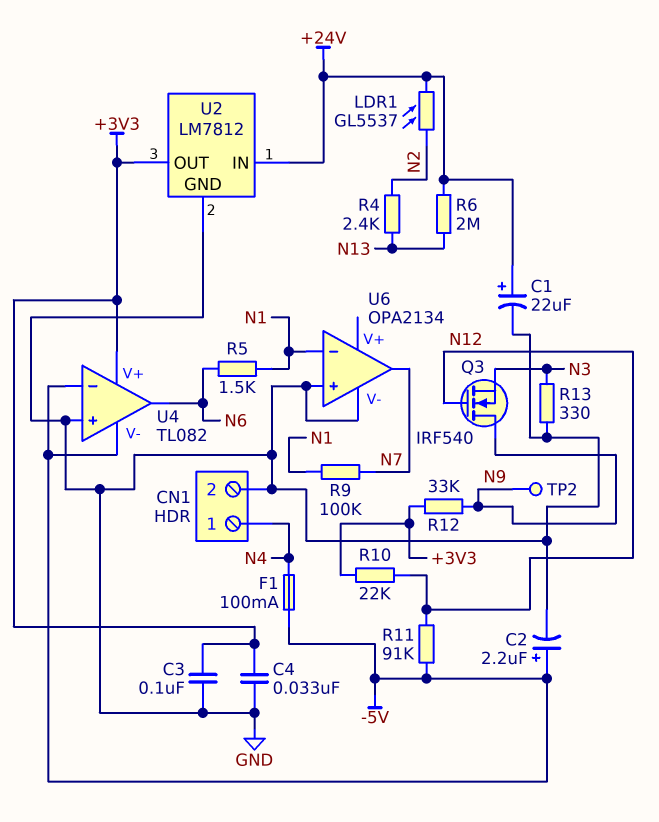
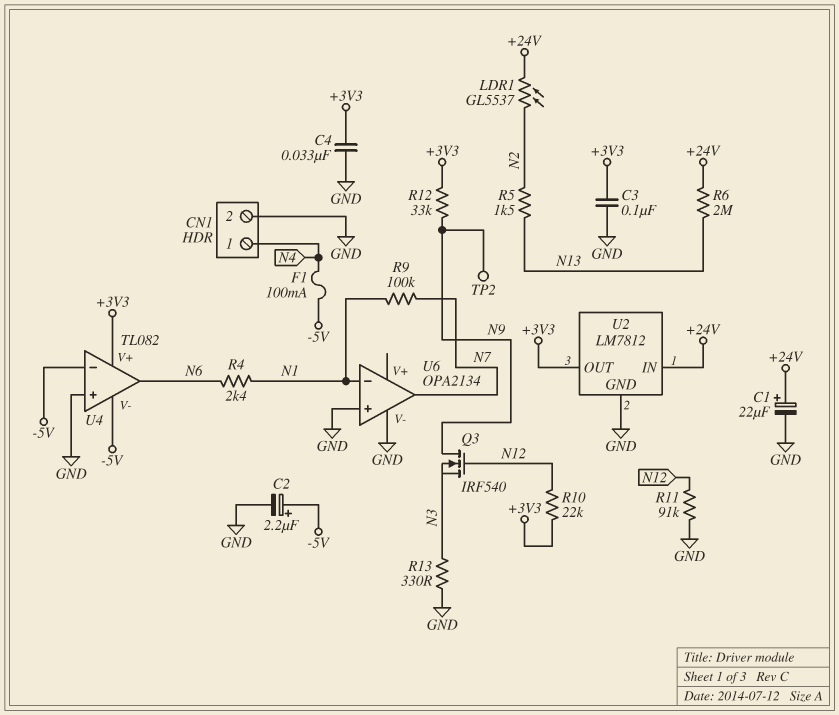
R4: 2.4k (N2, N13) -> 2.4k (N1, N6)
R5: 1.5k (N1, N6) -> 1.5k (N2, N13)
R11: 91k (-5V, N12) -> 91k (GND, N12)

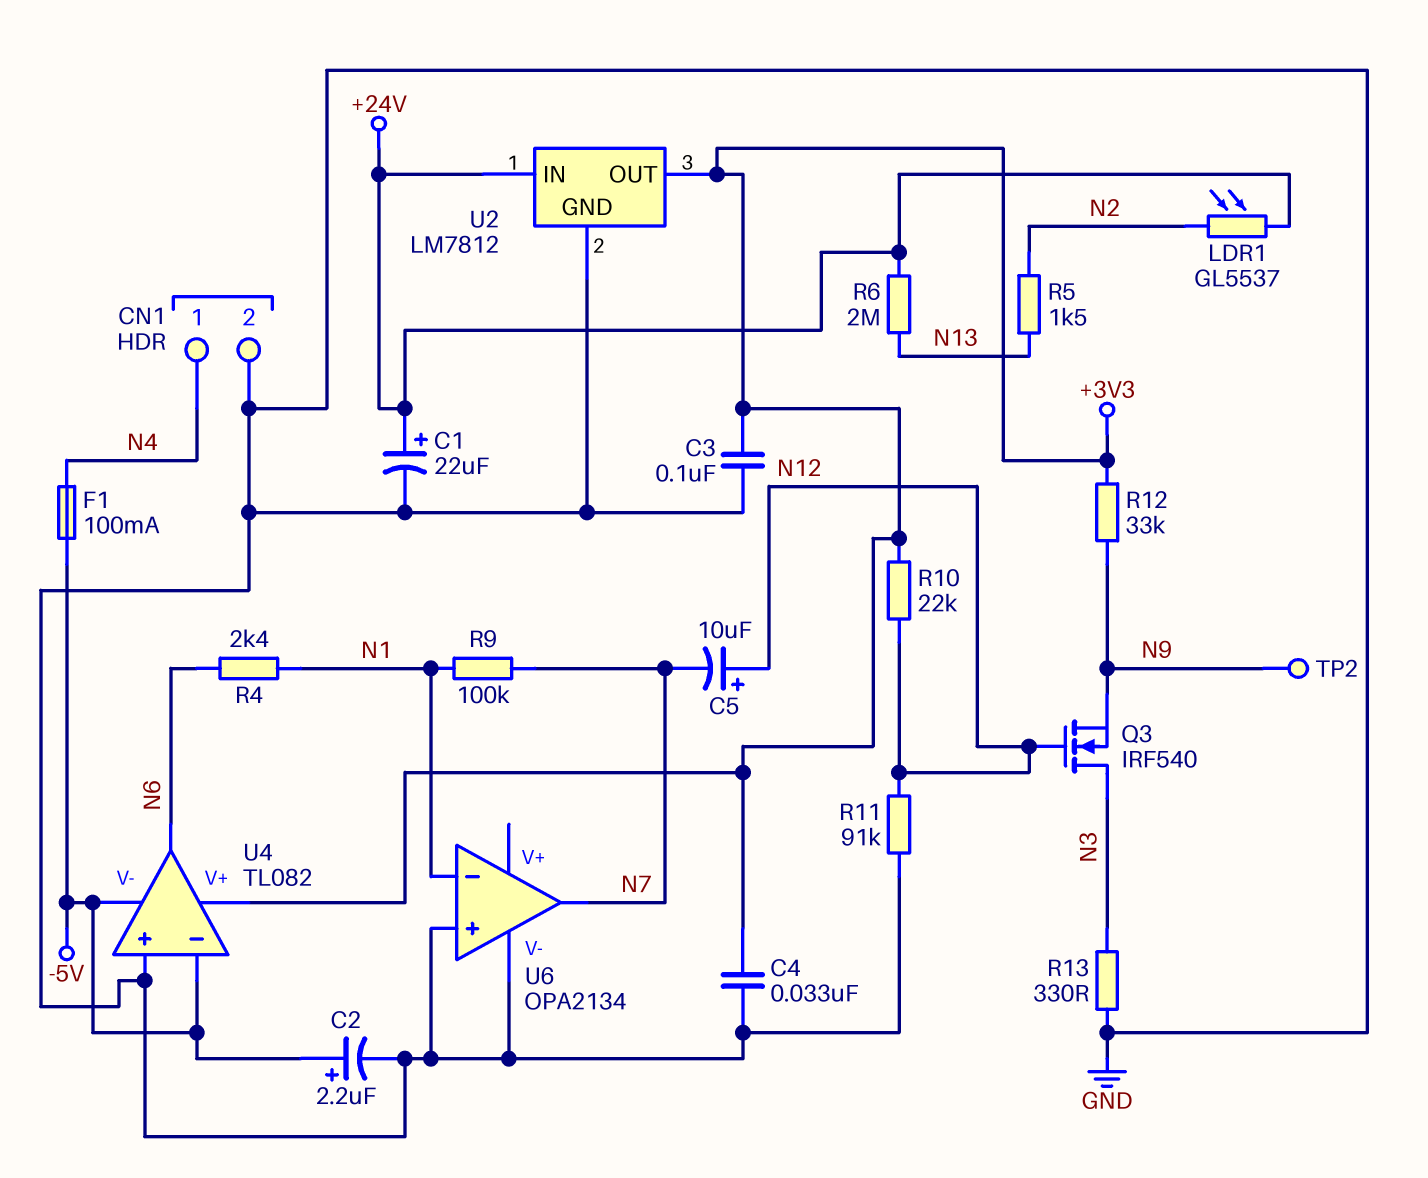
C5: none -> 10uF (plus N12, minus N7)
Q3: NMOS IRF540 (G N12, D N9, S N3) -> NMOS IRF540 (G N12, D N3, S N9)

